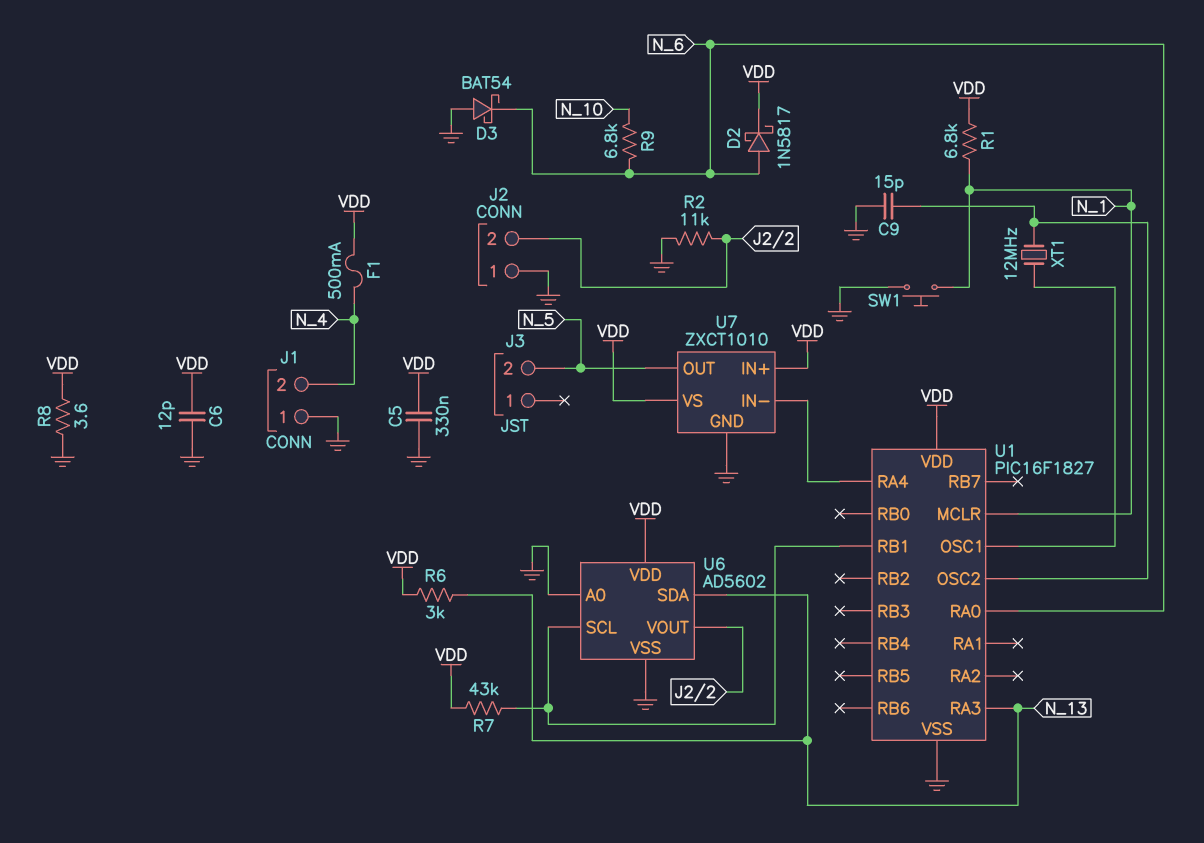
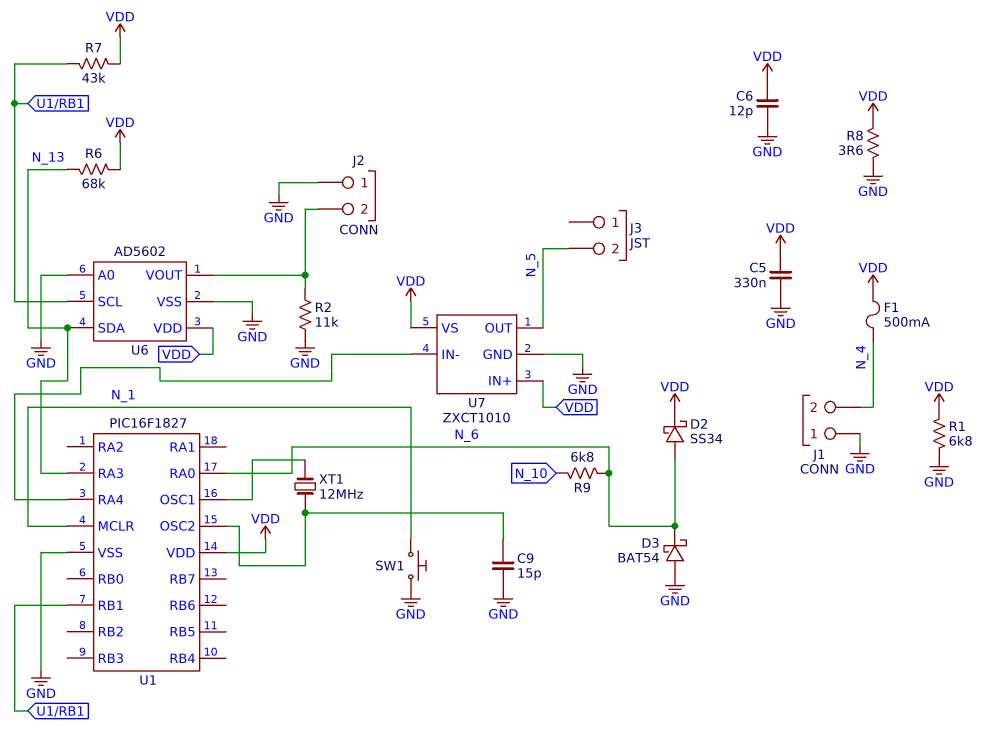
D2: schottky 1N5817 (A N_6, K VDD) -> schottky SS34 (A N_6, K VDD)
R1: 6.8k (N_1, VDD) -> 6.8k (GND, VDD)
R6: 3k (N_13, VDD) -> 68k (N_13, VDD)

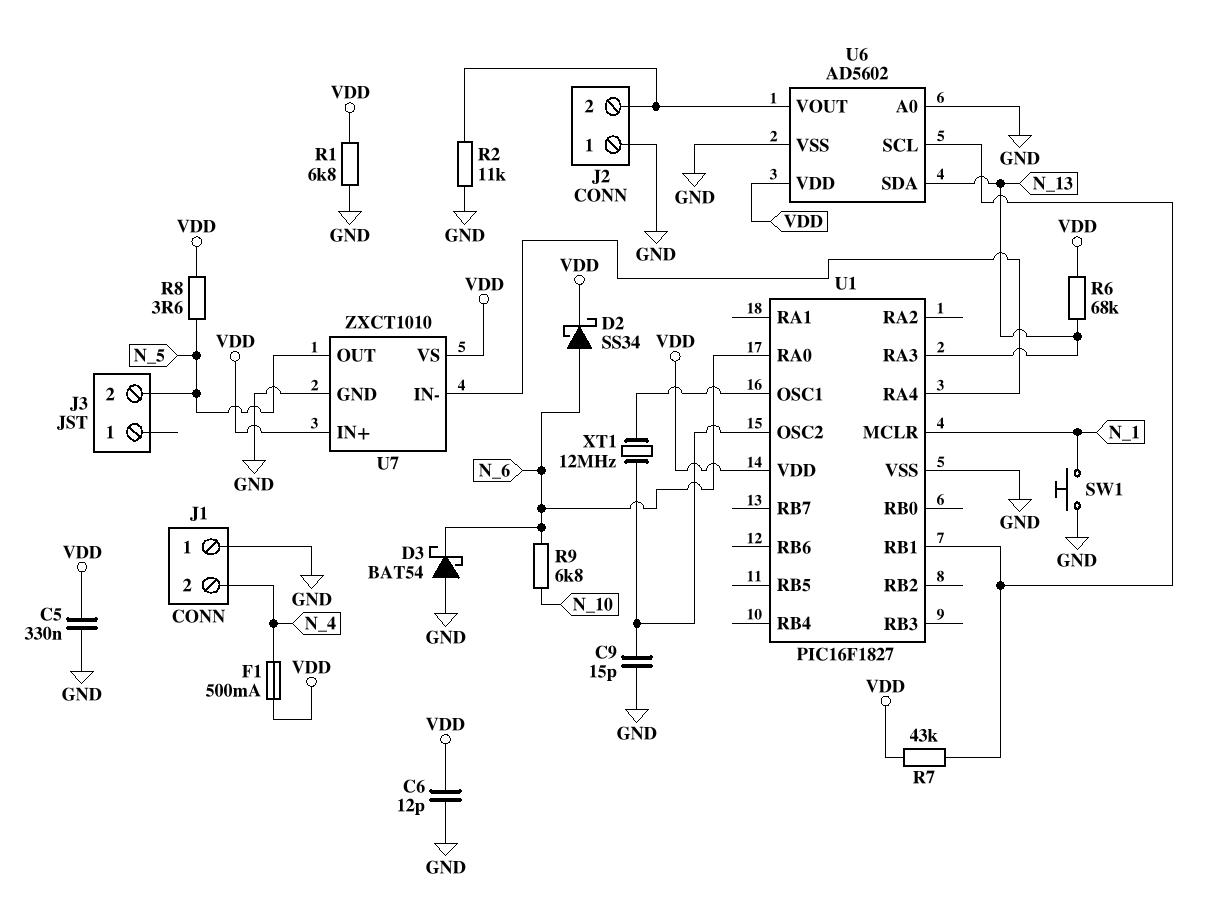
R8: 3.6 (GND, VDD) -> 3.6 (N_5, VDD)

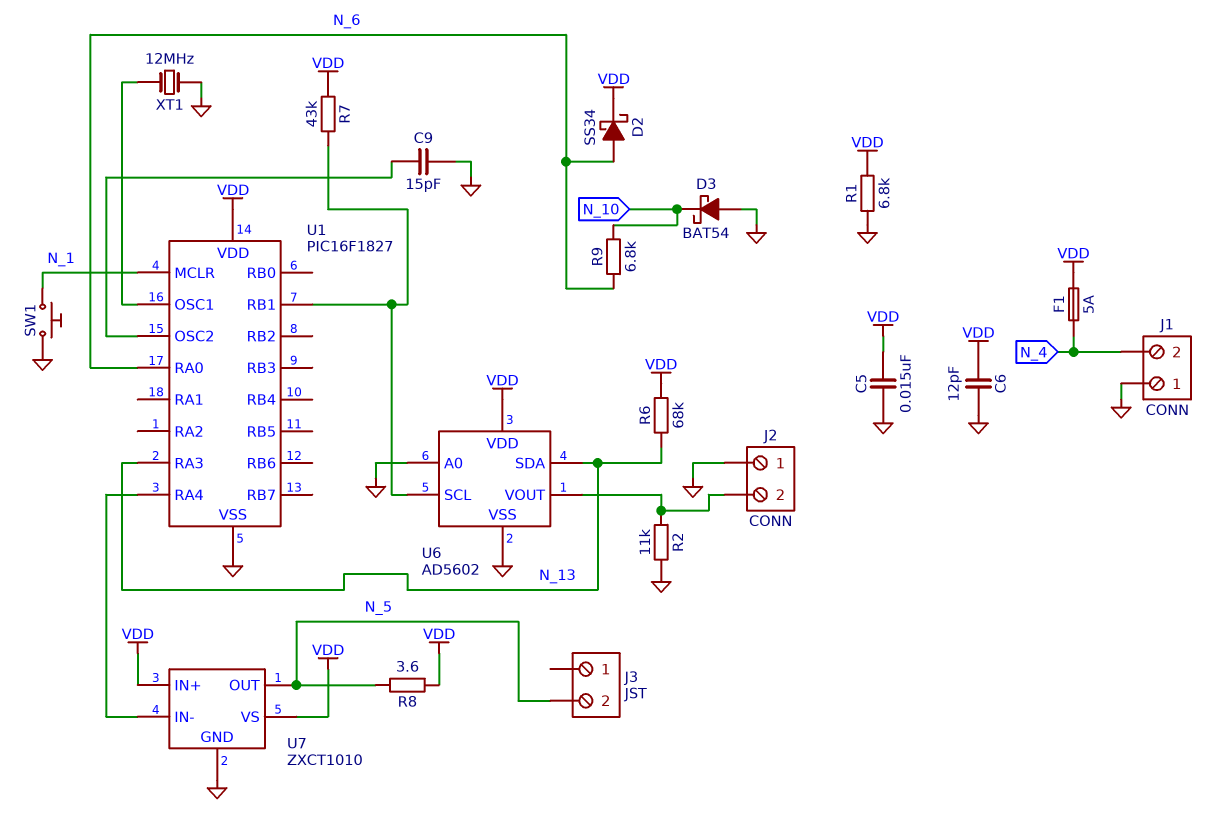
C5: 330nF (GND, VDD) -> 15nF (GND, VDD)
D3: schottky BAT54 (A GND, K N_6) -> schottky BAT54 (A GND, K N_10)
F1: 500mA (N_4, VDD) -> 5A (N_4, VDD)
XT1: 12MHz (U1/OSC1, U1/OSC2) -> 12MHz (GND, U1/OSC1)

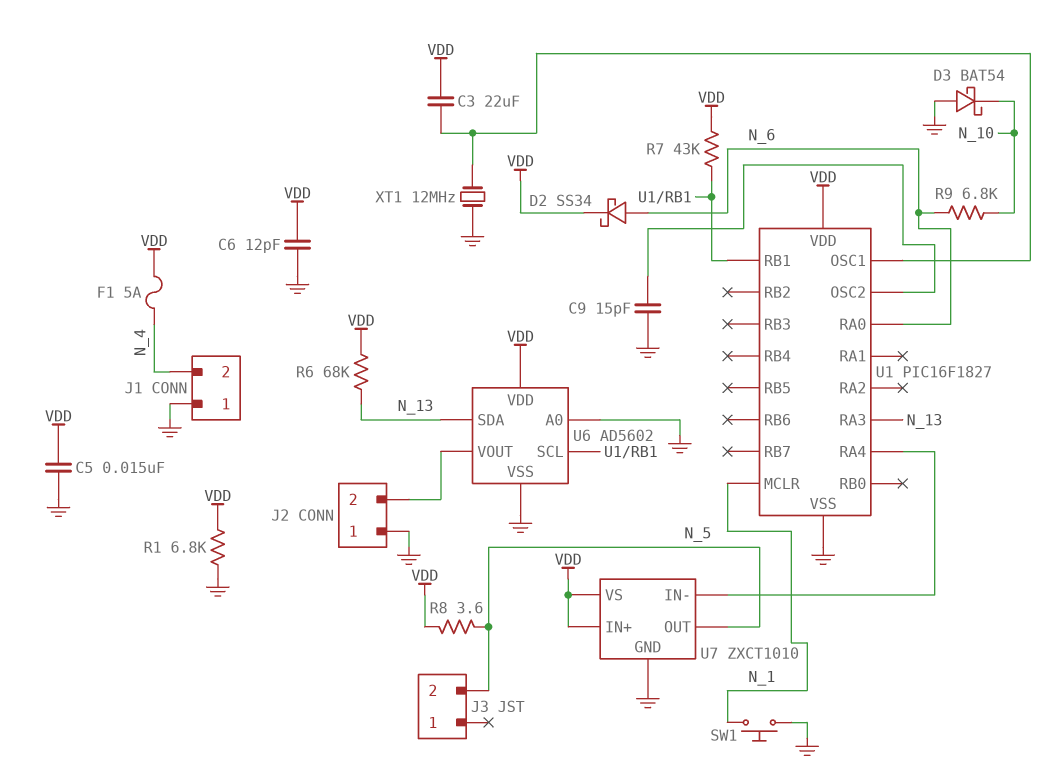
C3: none -> 22uF (U1/OSC1, VDD)
R2: 11k (GND, J2/2) -> none

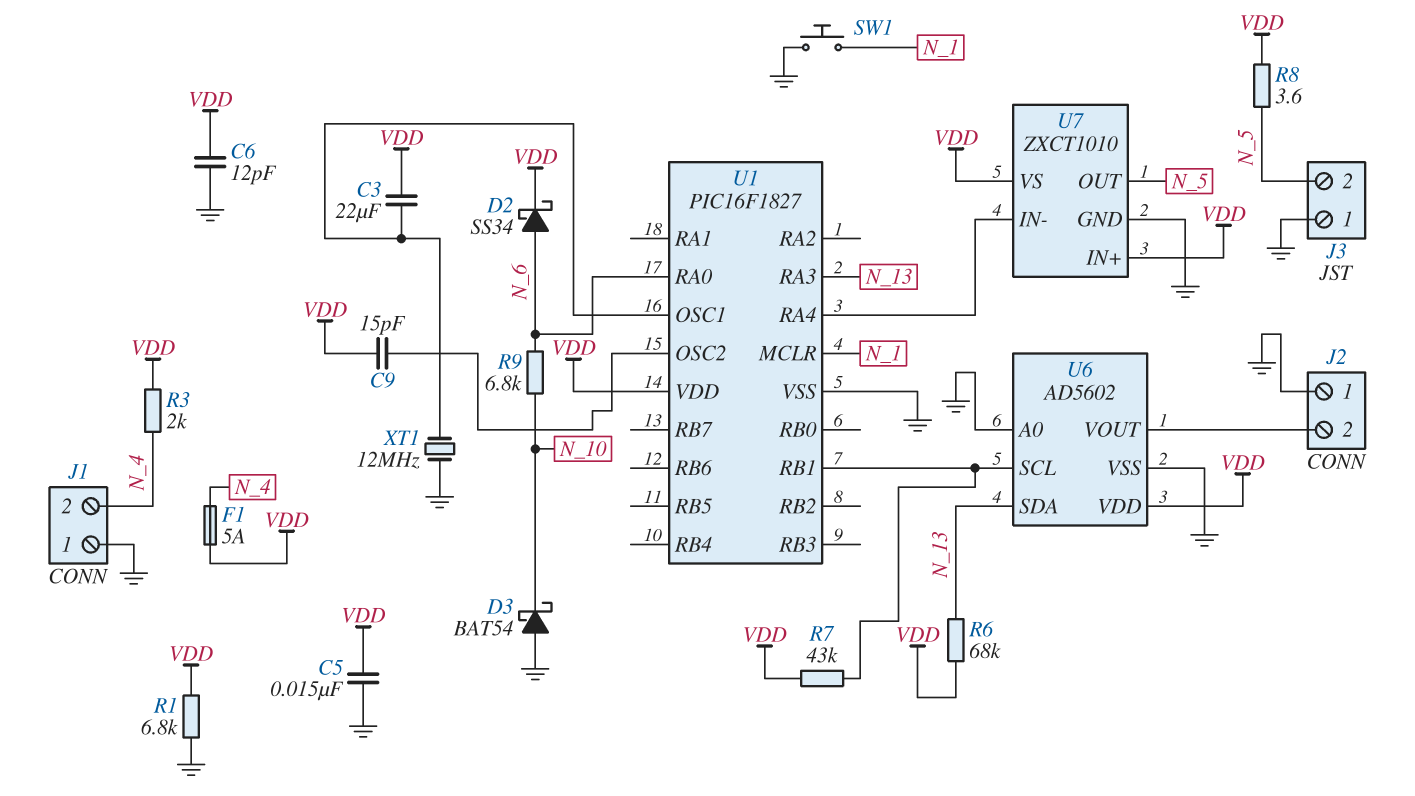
C9: 15pF (GND, U1/OSC2) -> 15pF (U1/OSC2, VDD)
J3 pin 1: none -> GND
R3: none -> 2k (N_4, VDD)

